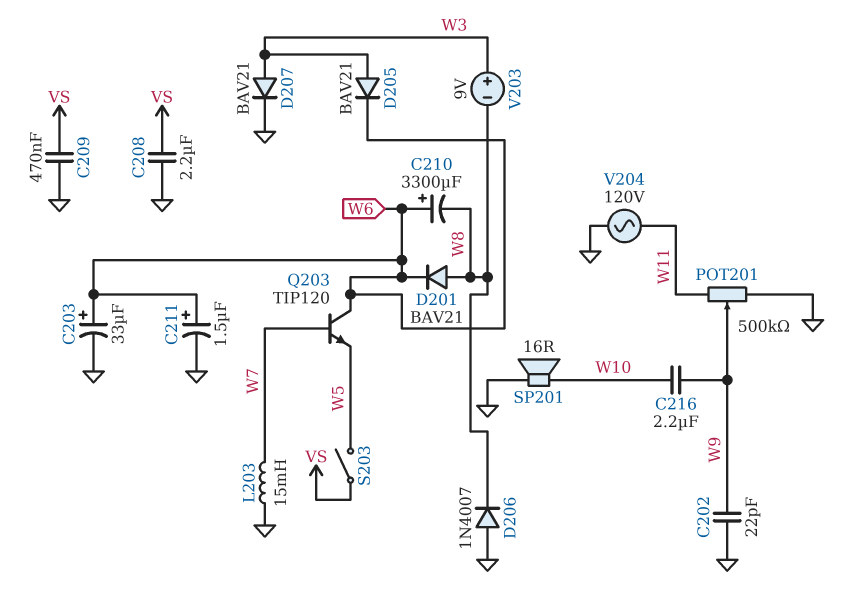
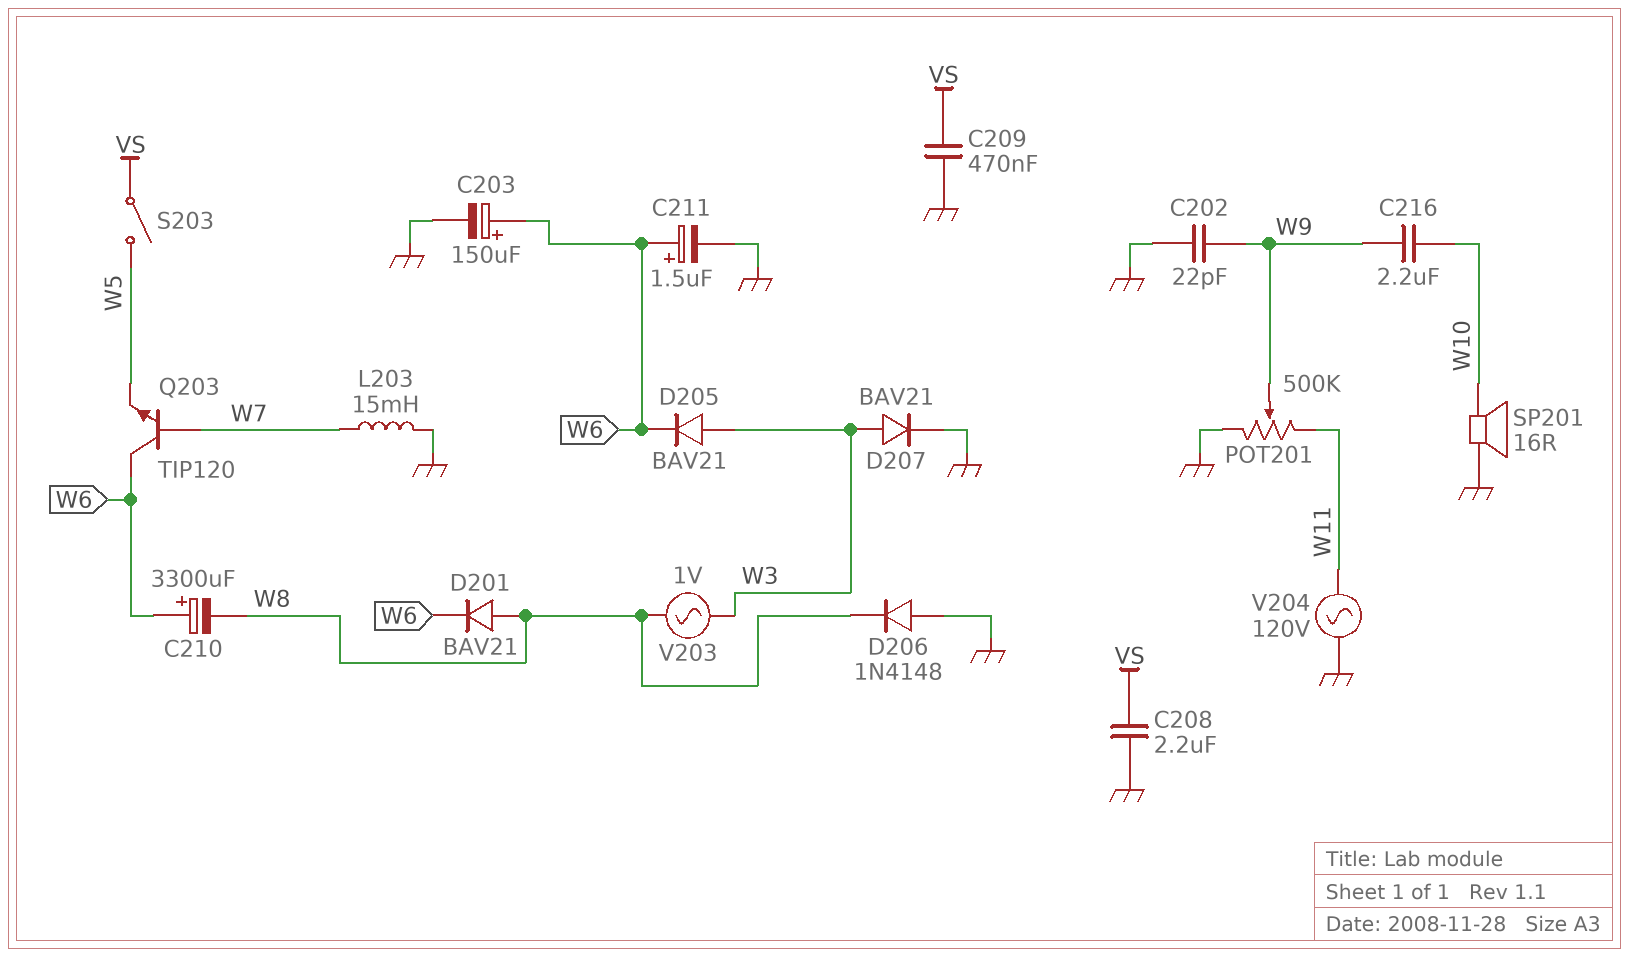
C203: 33uF (plus W6, minus GND) -> 150uF (plus W6, minus GND)
D206: diode 1N4007 (A GND, K W8) -> diode 1N4148 (A GND, K W8)
V203: 9V (plus W3, minus W8) -> AC 1V (W3, W8)

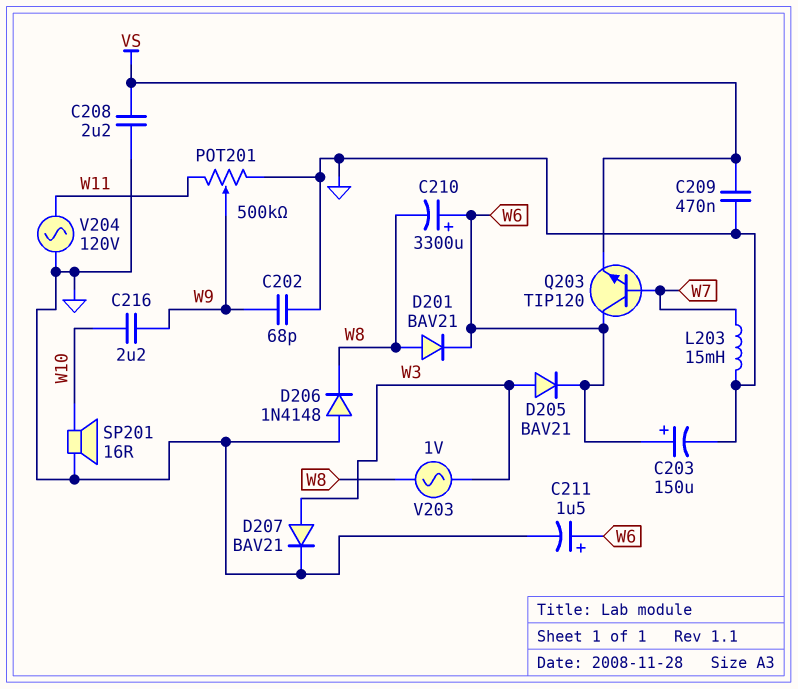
C202: 22pF (GND, W9) -> 68pF (GND, W9)
Q203: NPN TIP120 (B W7, C W6, E W5) -> NPN TIP120 (B W7, C W6, E VS)
S203: switch (VS, W5) -> none

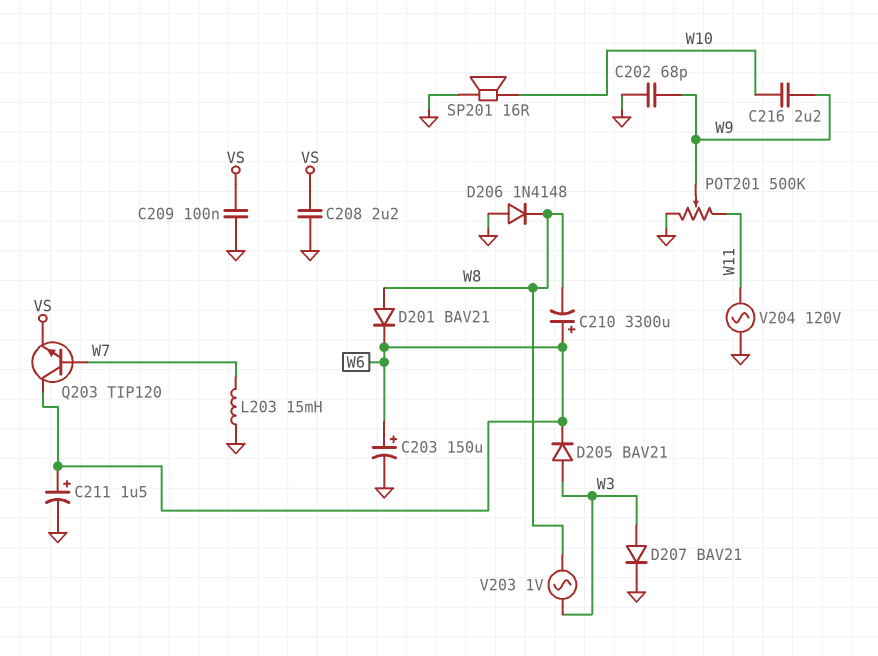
C209: 470nF (GND, VS) -> 100nF (GND, VS)

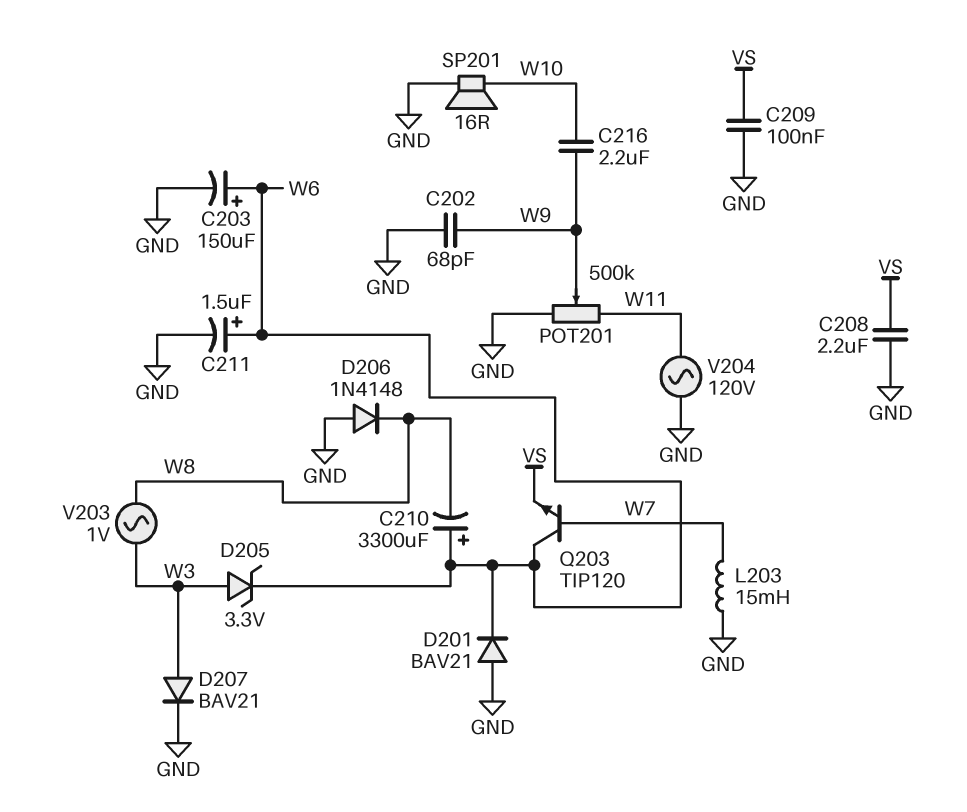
D201: diode BAV21 (A W8, K W6) -> diode BAV21 (A GND, K W6)
D205: diode BAV21 (A W3, K W6) -> zener 3.3V (A W3, K W6)

